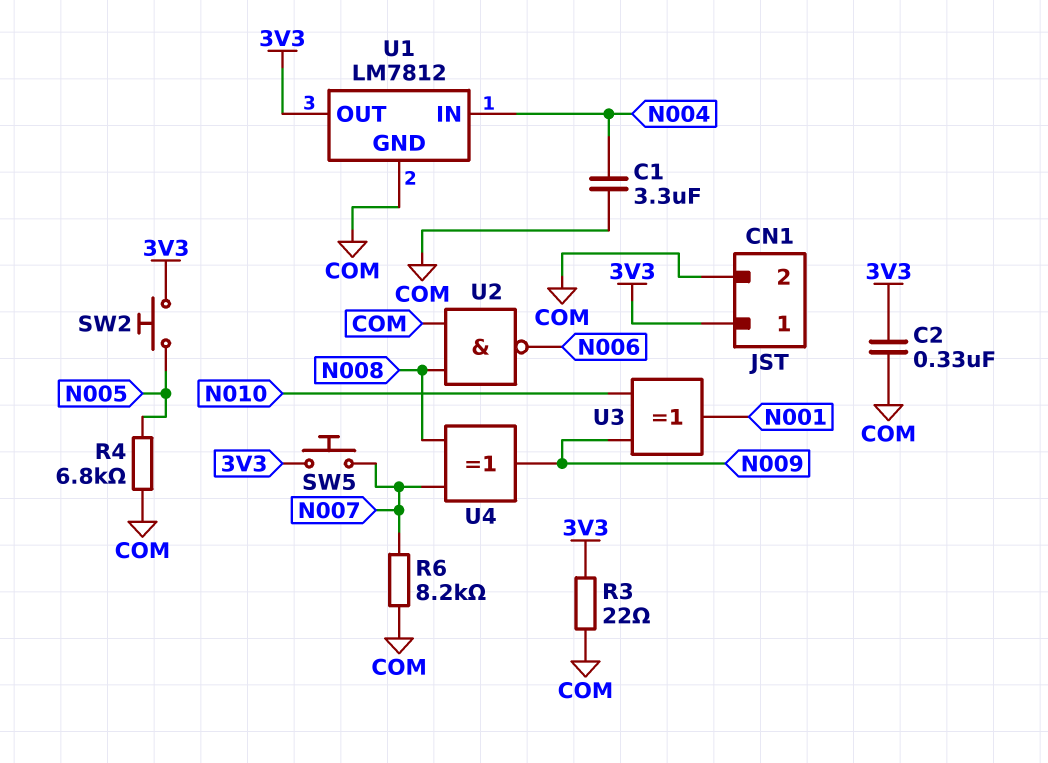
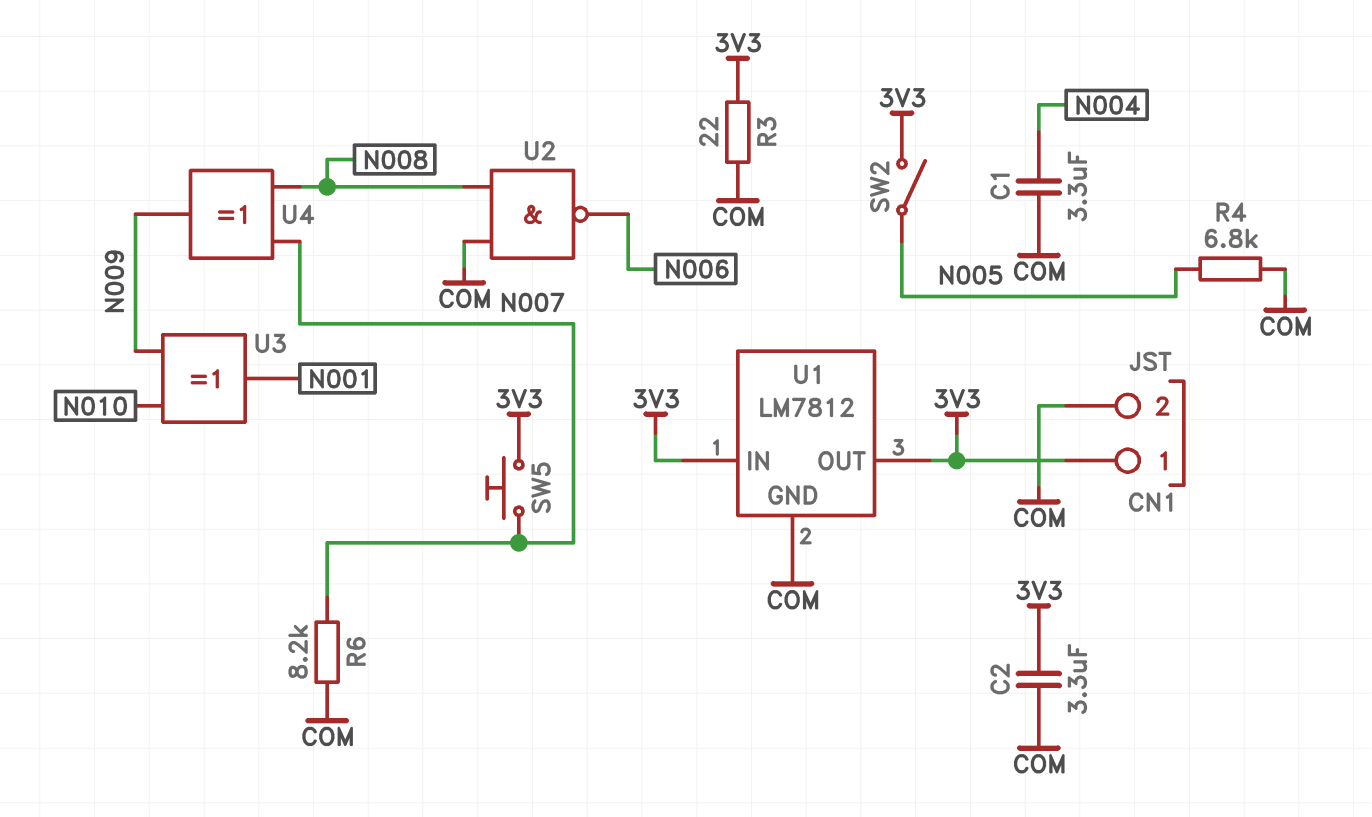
C2: 330nF (3V3, COM) -> 3.3uF (3V3, COM)
SW2: button (3V3, N005) -> switch (3V3, N005)
U1 pin IN: N004 -> 3V3

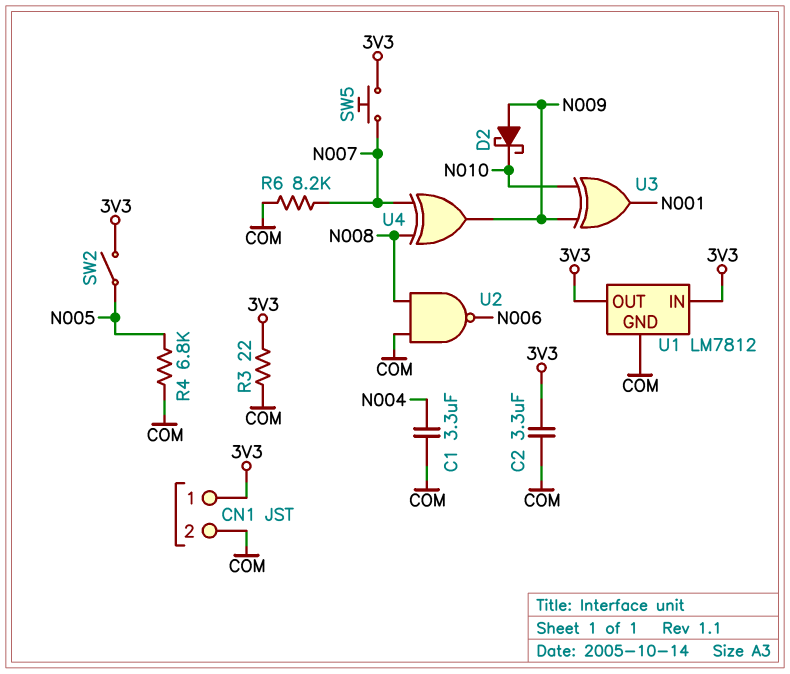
D2: none -> schottky (A N009, K N010)

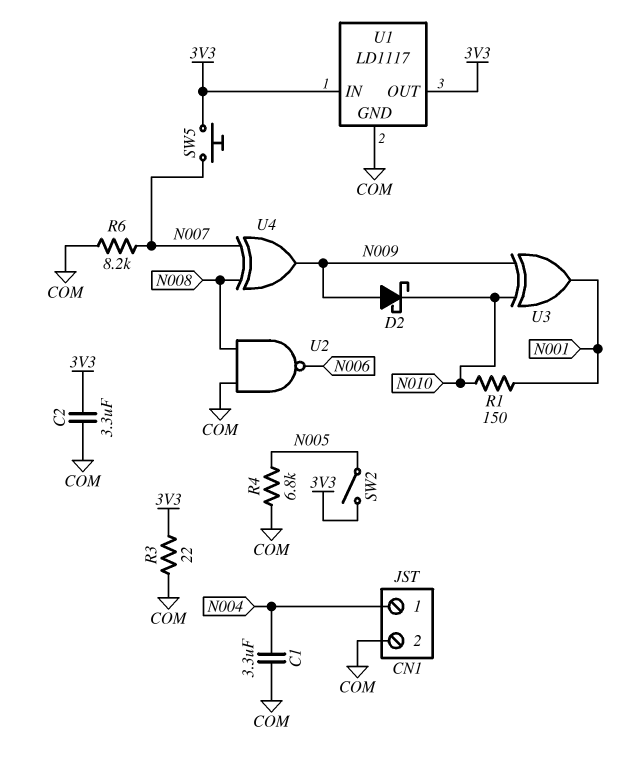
CN1 pin 1: 3V3 -> N004
R1: none -> 150 (N001, N010)
U1: LM7812 -> LD1117

